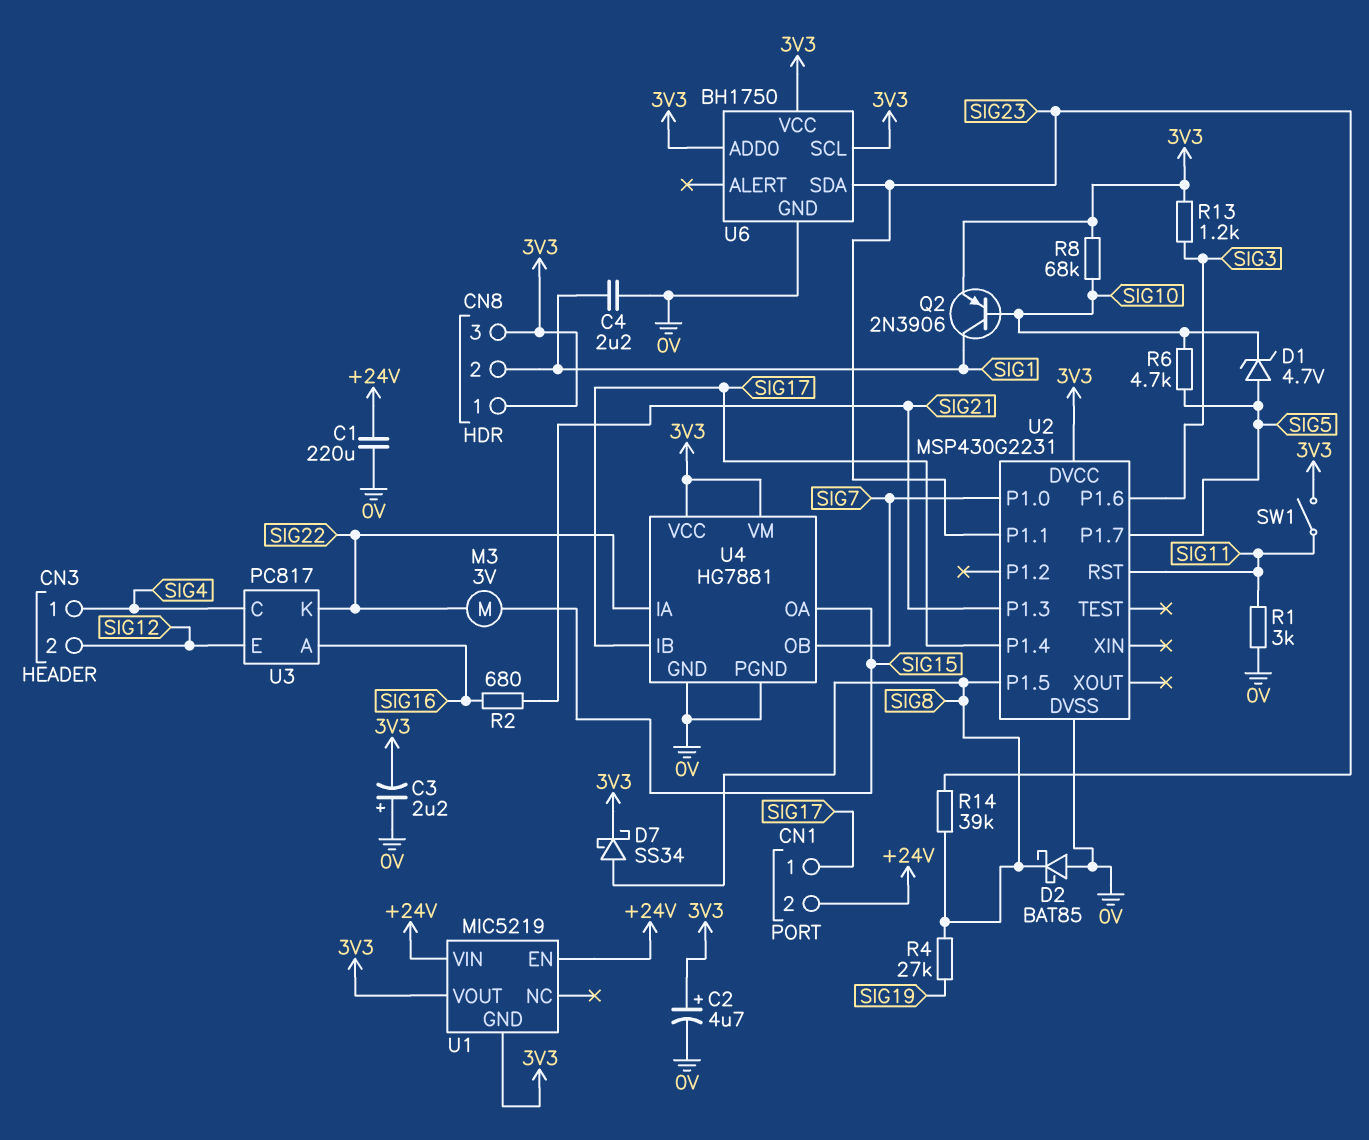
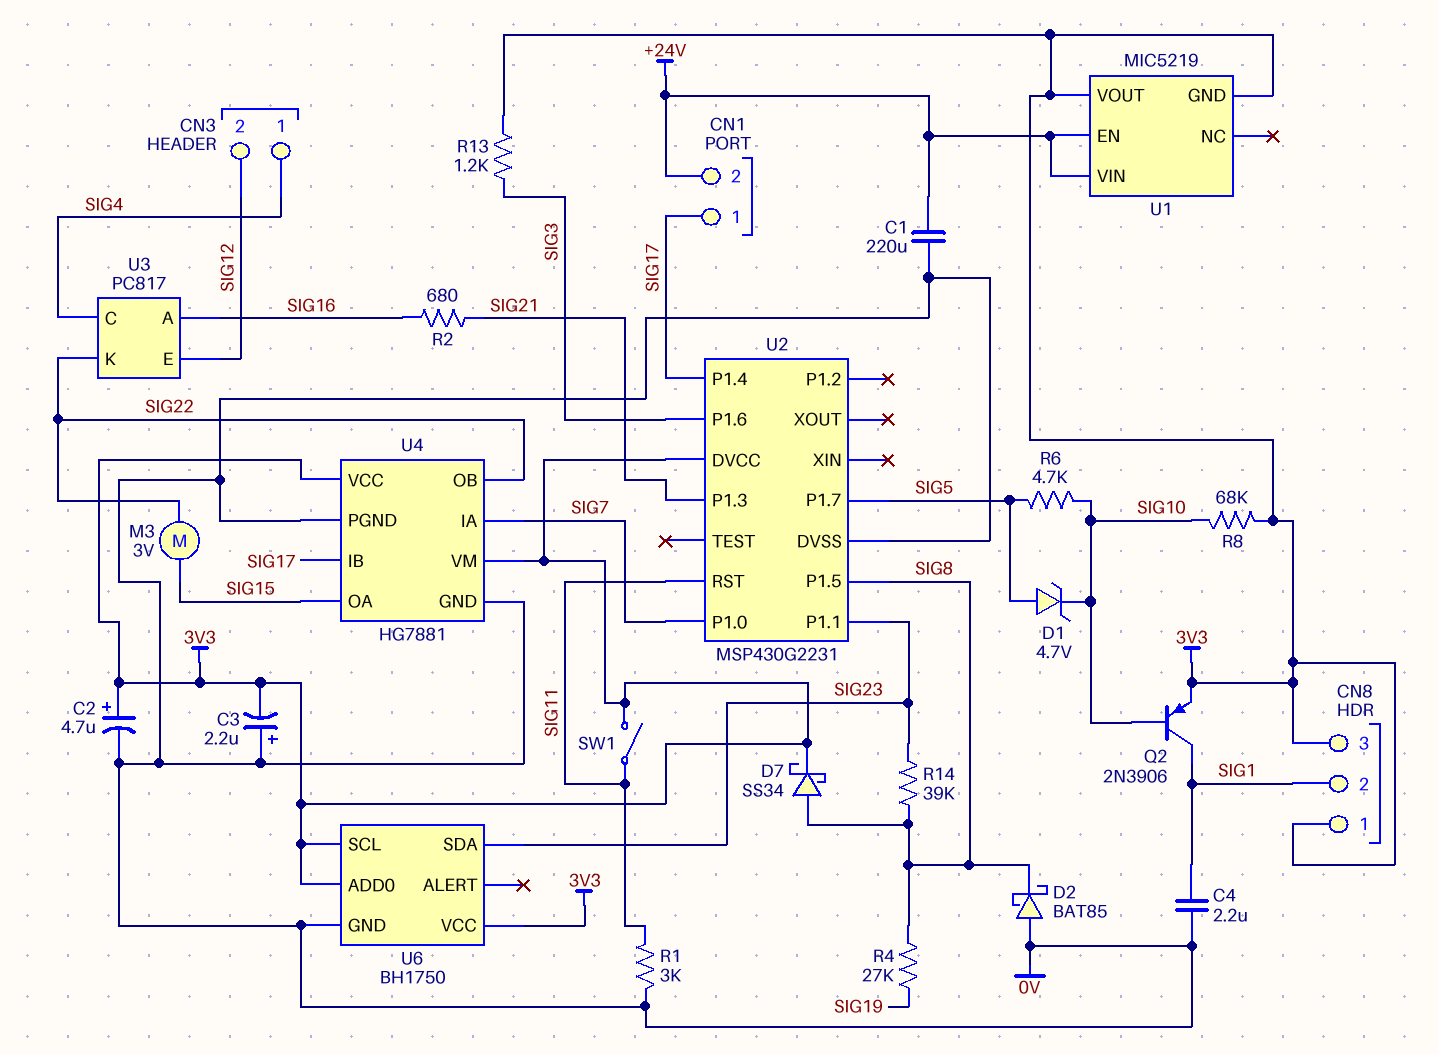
U4 pin IA: SIG22 -> SIG7
U4 pin OB: SIG7 -> SIG22

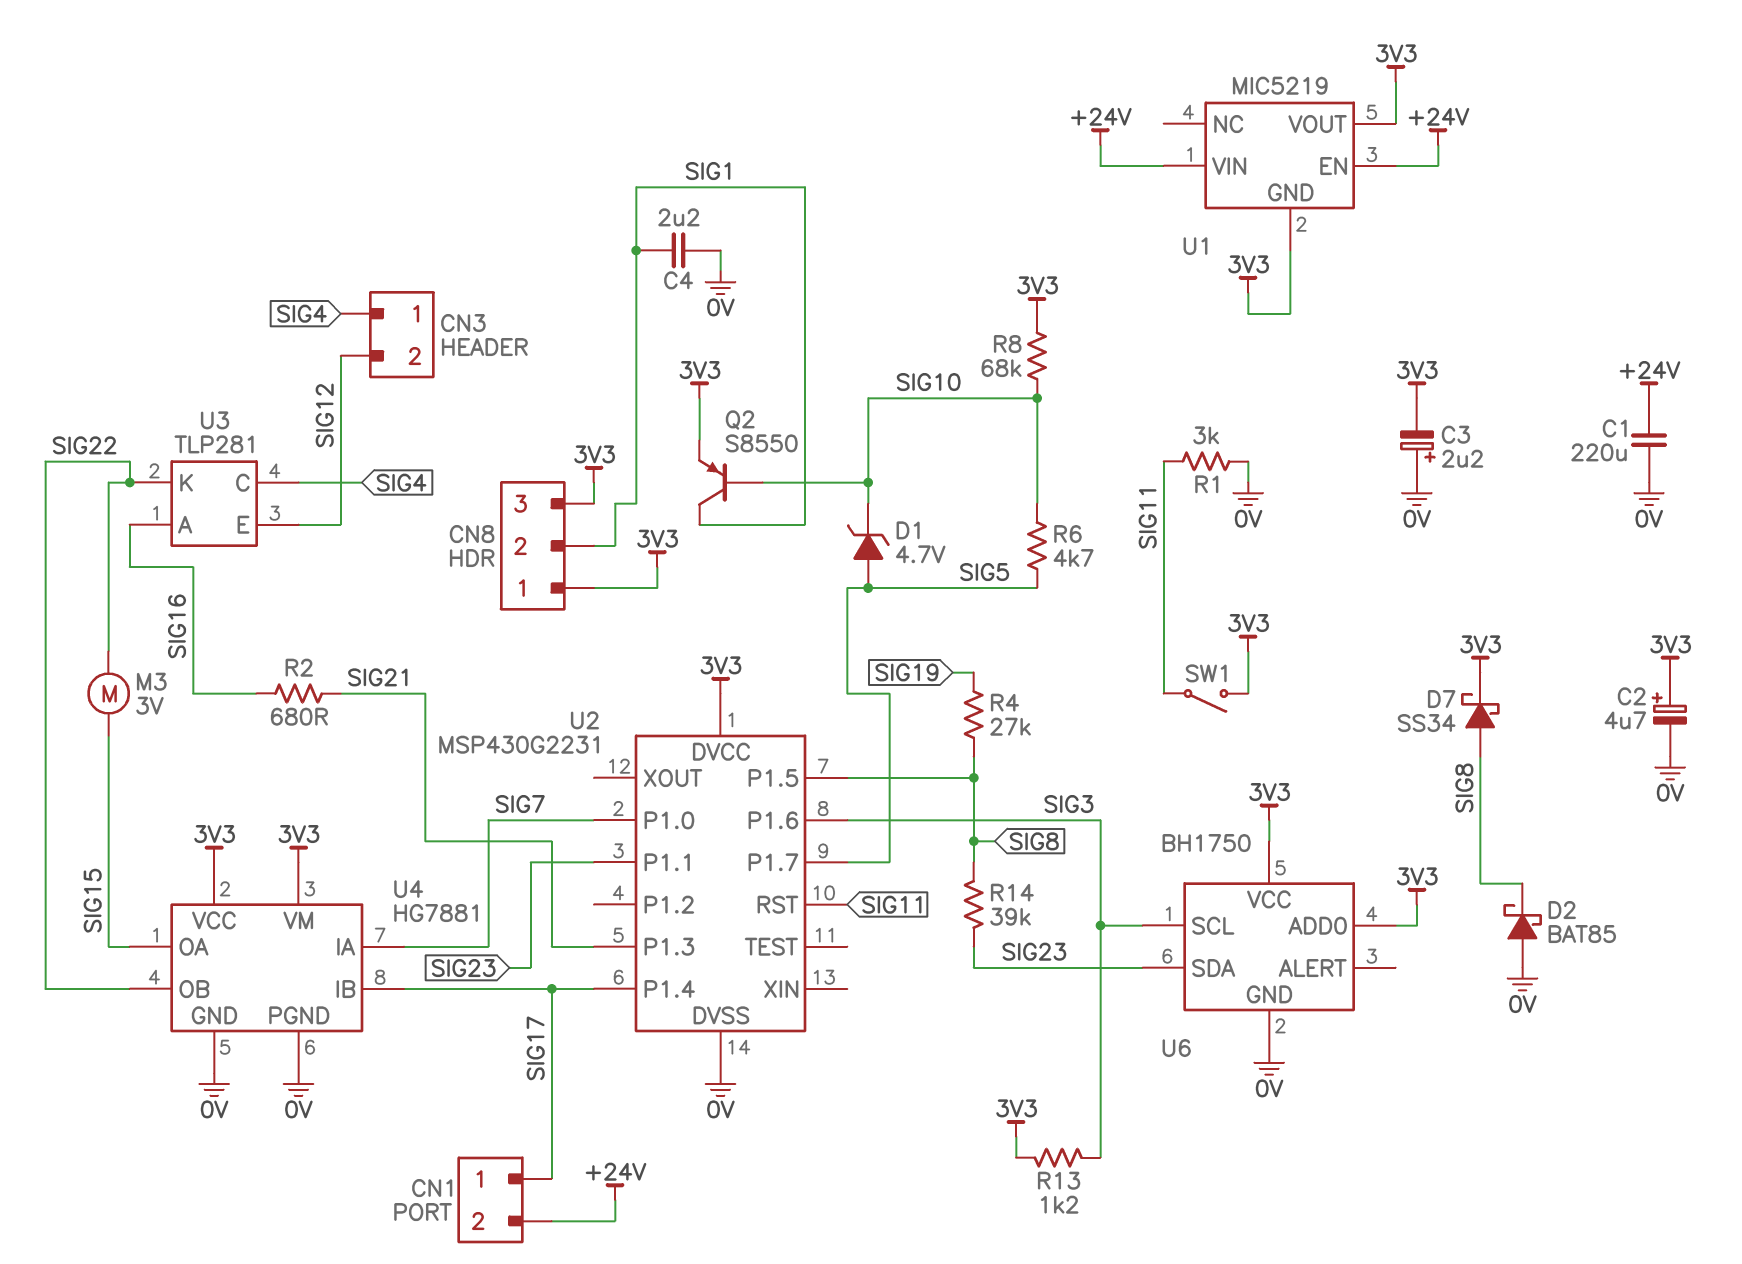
Q2: PNP 2N3906 (B SIG10, C SIG1, E 3V3) -> PNP S8550 (B SIG10, C SIG1, E 3V3)
U3: PC817 -> TLP281
U6 pin SCL: 3V3 -> SIG3

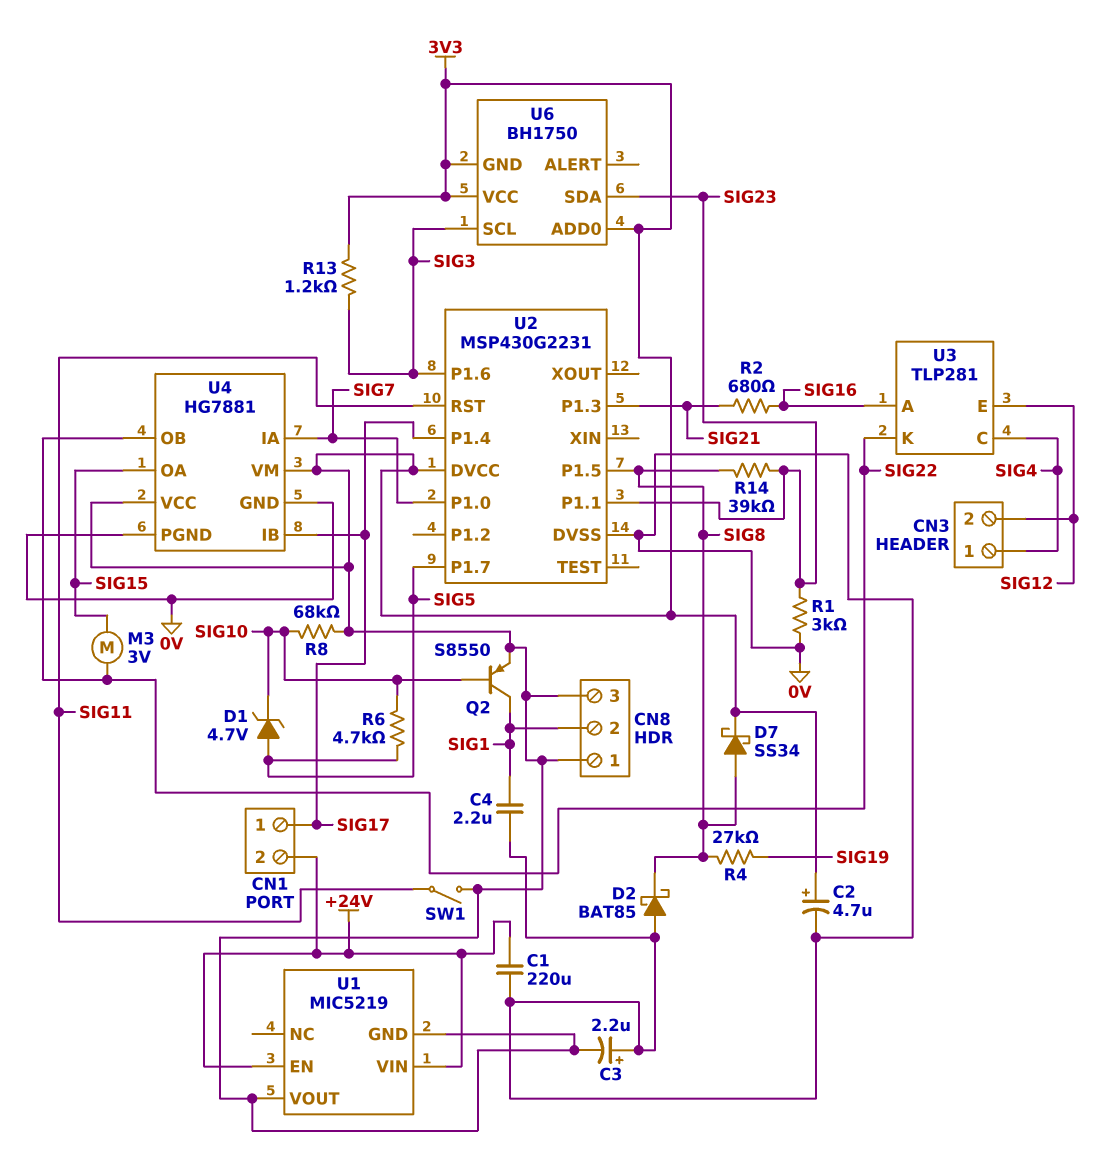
R1: 3k (0V, SIG11) -> 3k (0V, SIG23)
U6 pin GND: 0V -> 3V3

